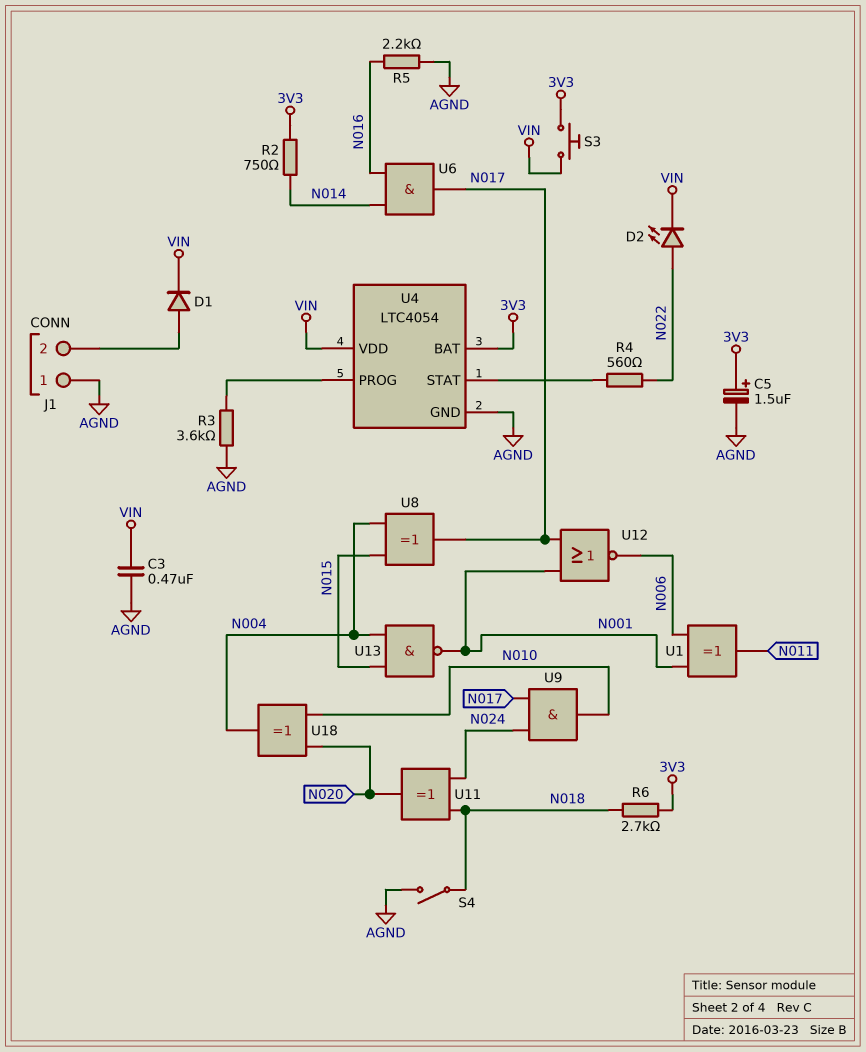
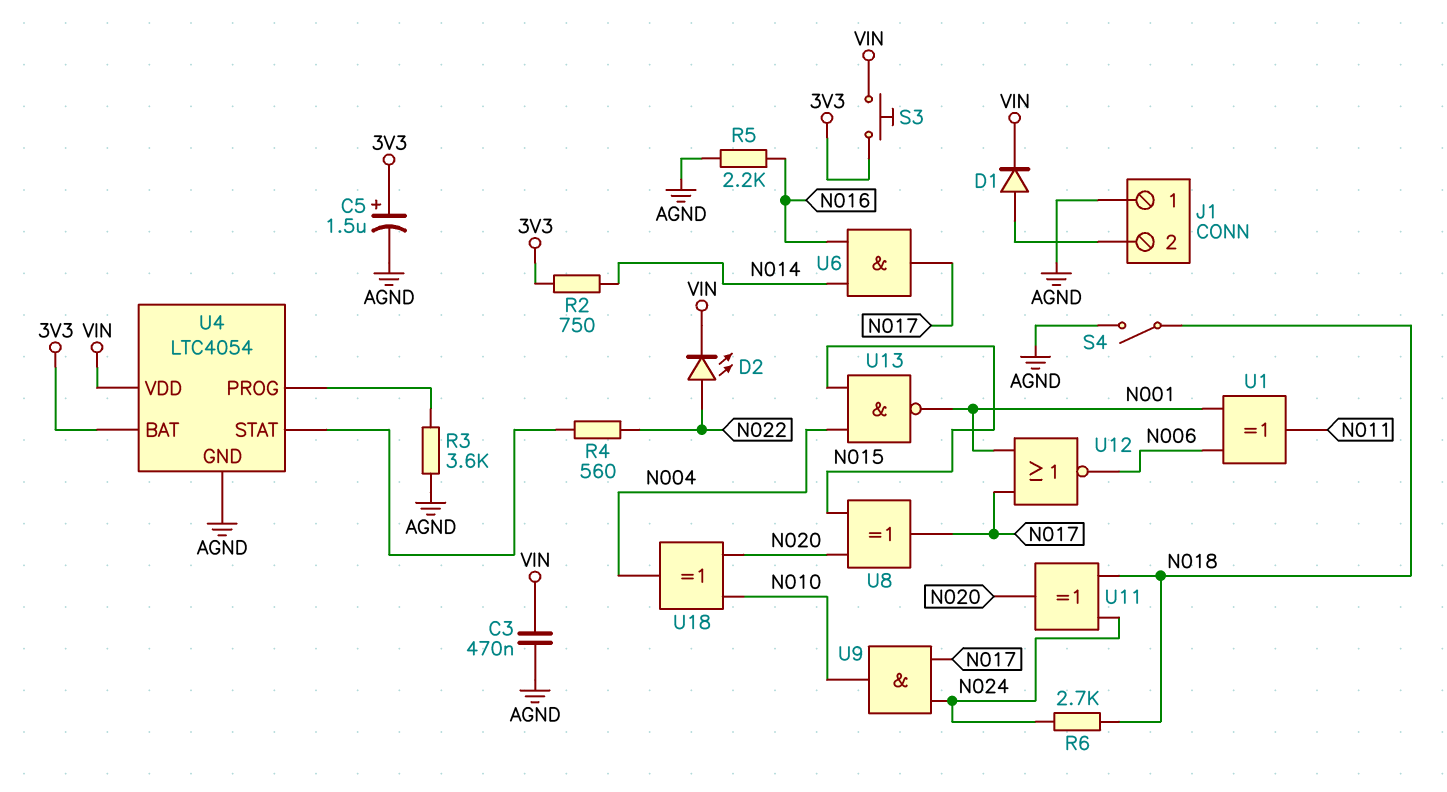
R6: 2.7k (3V3, N018) -> 2.7k (N018, N024)
U8: XOR (in N004, in N015, out N017) -> XOR (in N015, in N020, out N017)

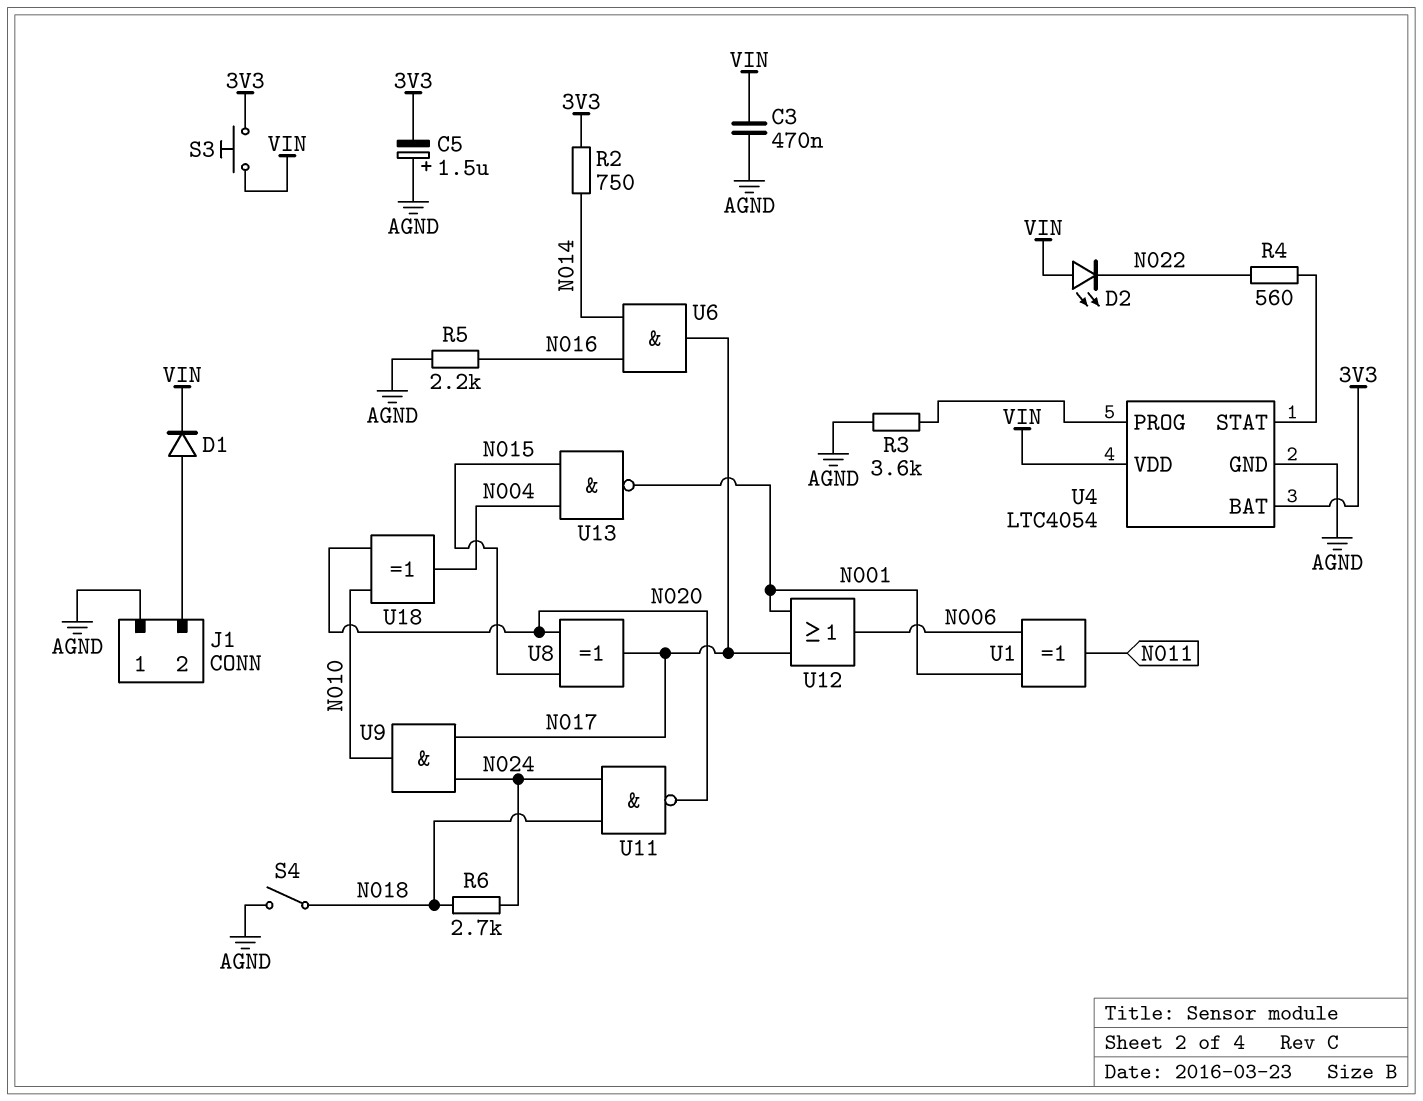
C5: 1.5uF (plus 3V3, minus AGND) -> 1.5uF (plus AGND, minus 3V3)
D2: LED (A N022, K VIN) -> LED (A VIN, K N022)
U11: XOR (in N018, in N024, out N020) -> NAND (in N018, in N024, out N020)
U12: NOR (in N001, in N017, out N006) -> OR (in N001, in N017, out N006)

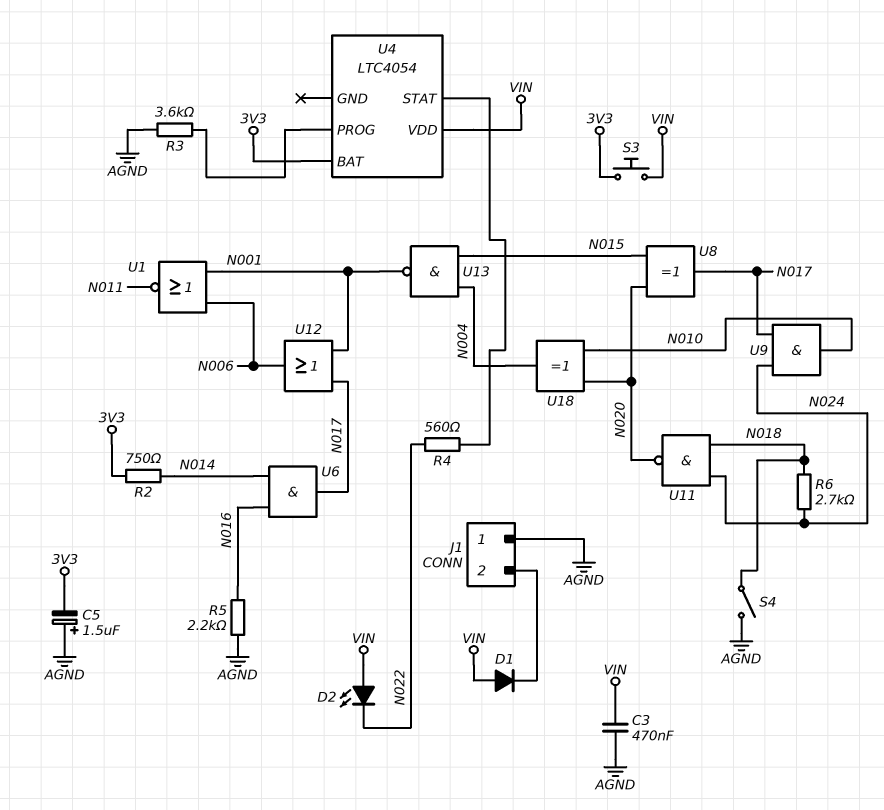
D1: diode (A J1/2, K VIN) -> diode (A VIN, K J1/2)
U1: XOR (in N001, in N006, out N011) -> NOR (in N001, in N006, out N011)
U4 pin GND: AGND -> none

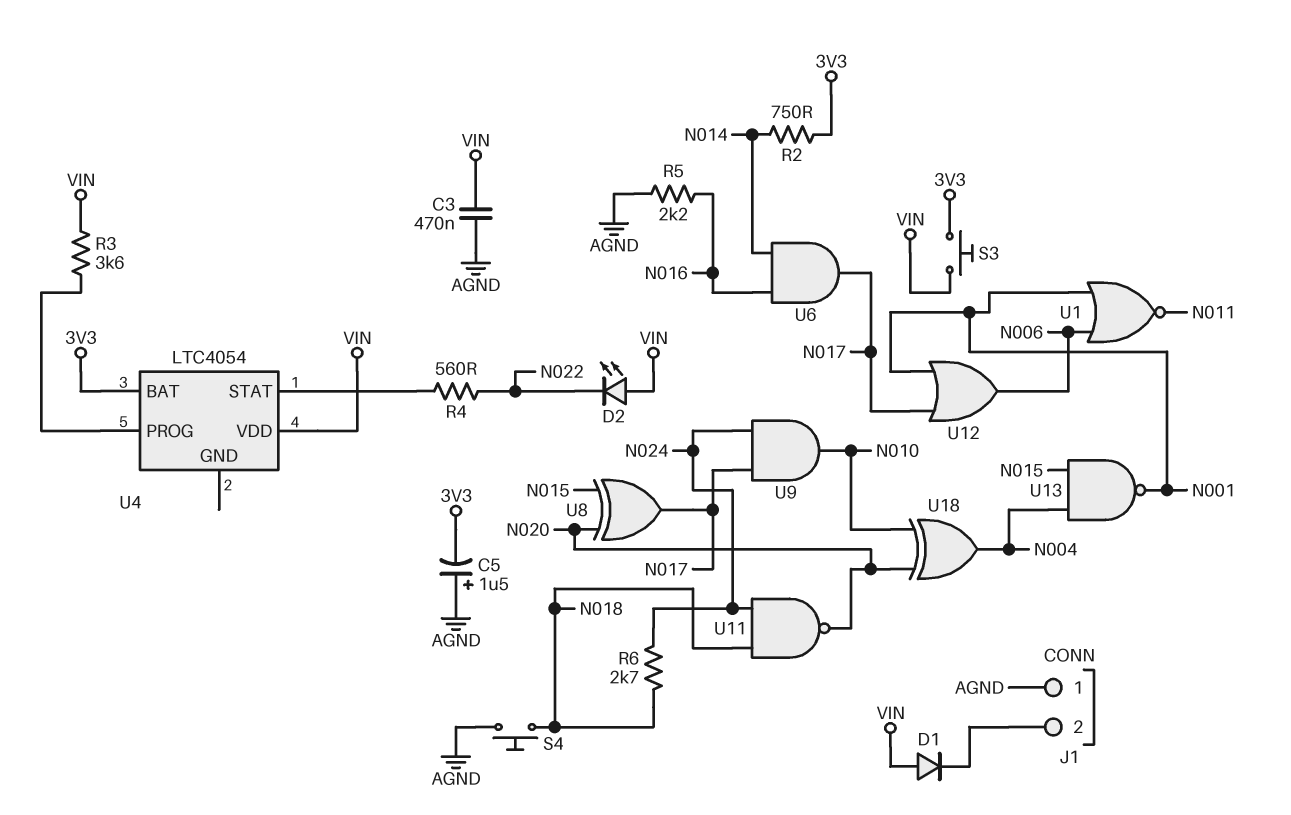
R3: 3.6k (AGND, U4/PROG) -> 3.6k (U4/PROG, VIN)
S4: switch (AGND, N018) -> button (AGND, N018)

